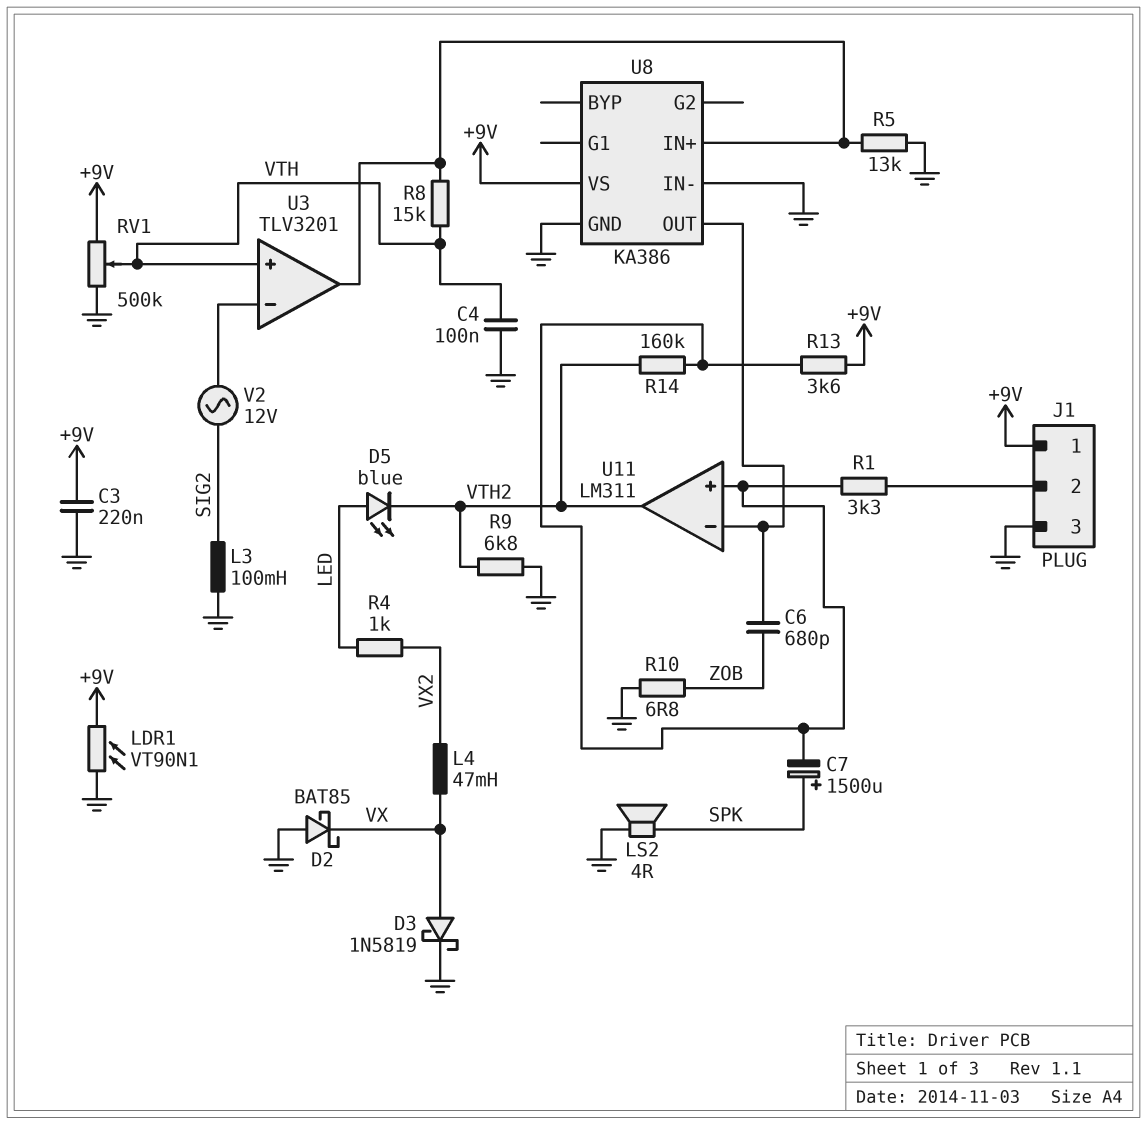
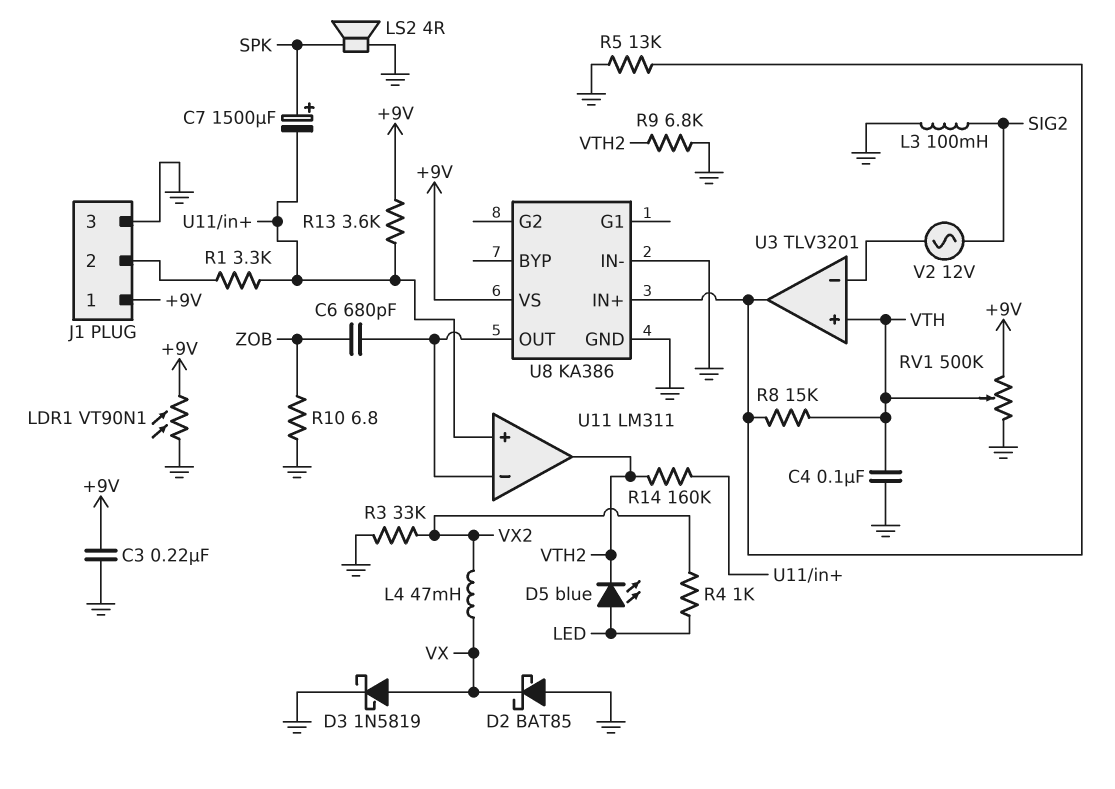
R3: none -> 33k (GND, VX2)

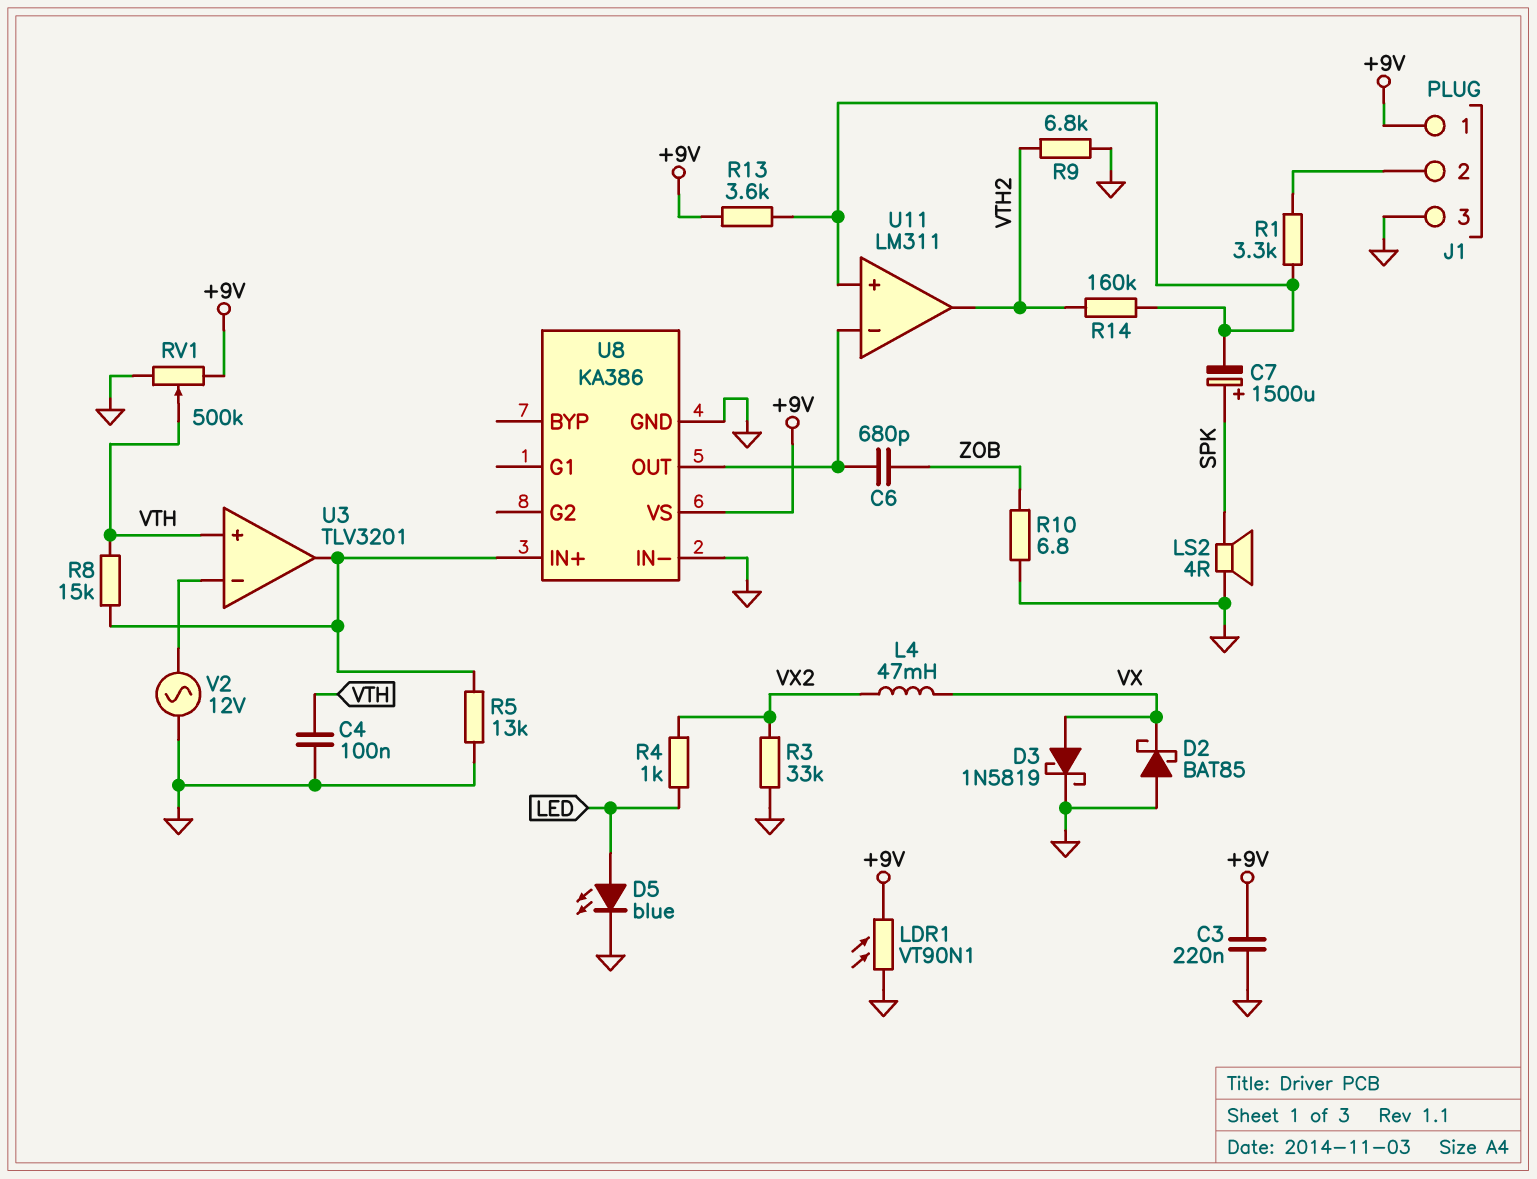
D5: LED blue (A LED, K VTH2) -> LED blue (A LED, K GND)
L3: 100mH (GND, SIG2) -> none
V2: AC 12V (SIG2, U3/in-) -> AC 12V (GND, U3/in-)

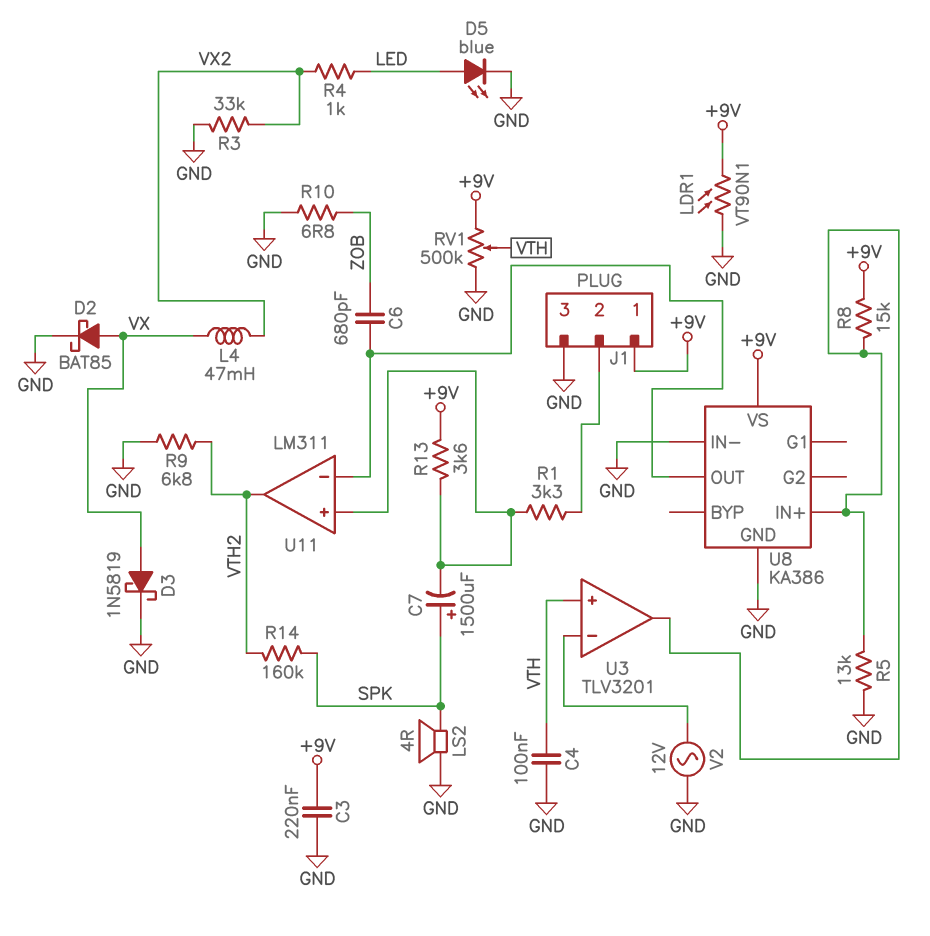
D2: schottky BAT85 (A GND, K VX) -> schottky BAT85 (A VX, K GND)
R8: 15k (U3/out, VTH) -> 15k (+9V, U3/out)
R14: 160k (U11/in+, VTH2) -> 160k (SPK, VTH2)

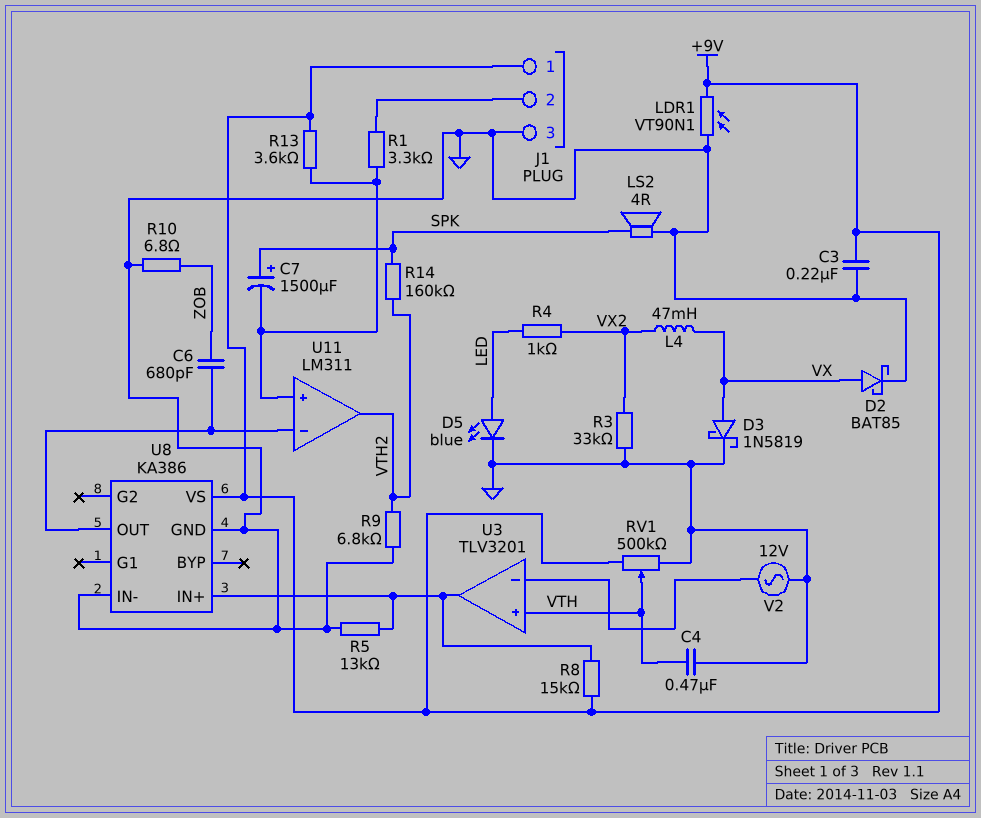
C4: 100nF (GND, VTH) -> 470nF (GND, VTH)

